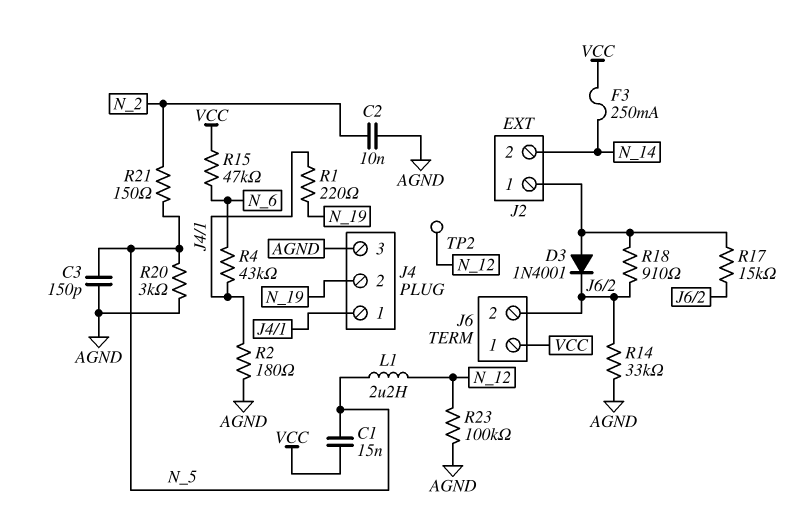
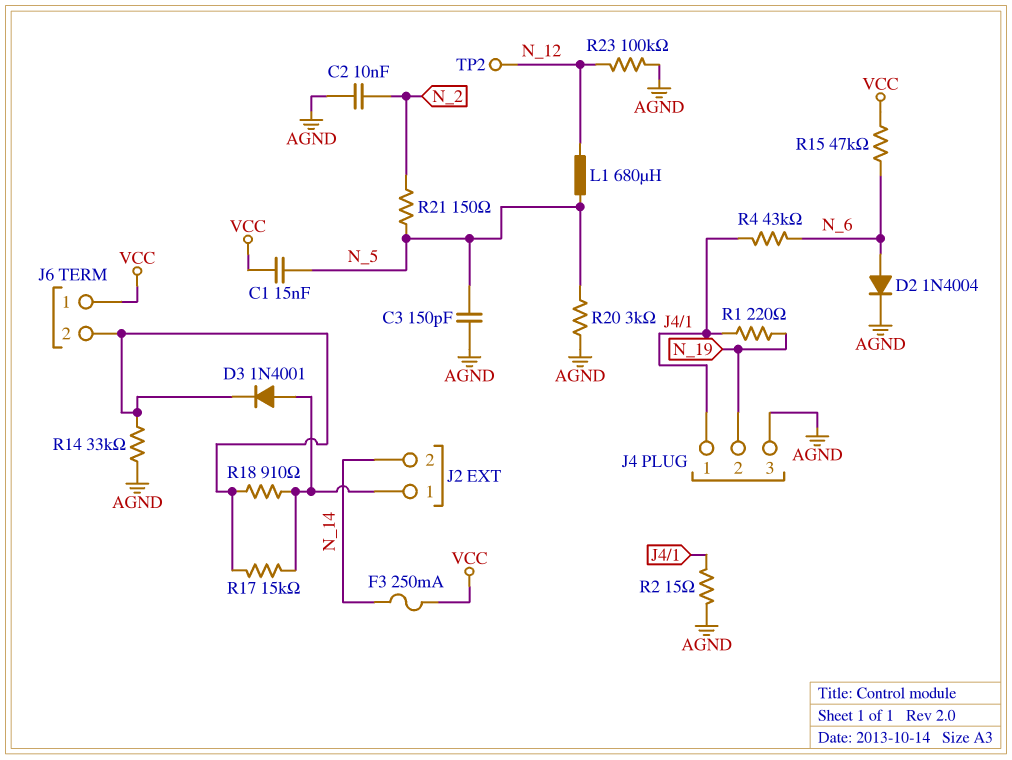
D2: none -> diode 1N4004 (A N_6, K AGND)
L1: 2.2uH (N_5, N_12) -> 680uH (N_5, N_12)
R2: 180 (AGND, J4/1) -> 15 (AGND, J4/1)

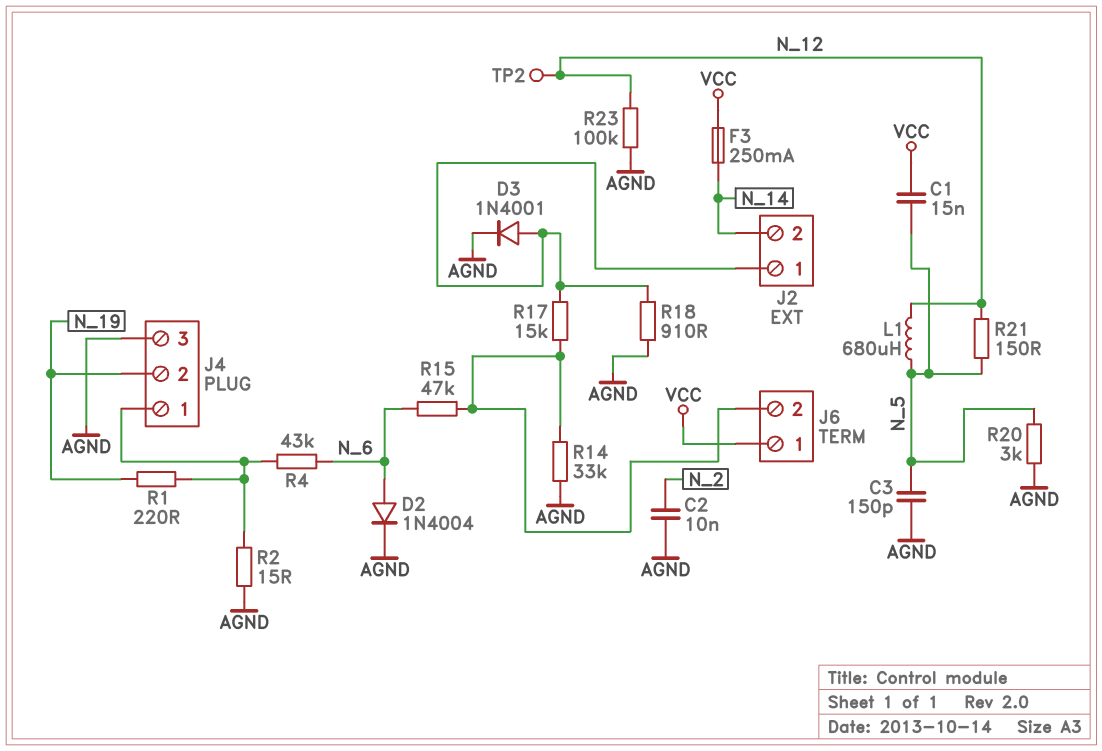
D3: diode 1N4001 (A J2/1, K J6/2) -> diode 1N4001 (A J2/1, K AGND)
R15: 47k (N_6, VCC) -> 47k (J6/2, N_6)
R18: 910 (J2/1, J6/2) -> 910 (AGND, J2/1)
R21: 150 (N_2, N_5) -> 150 (N_5, N_12)

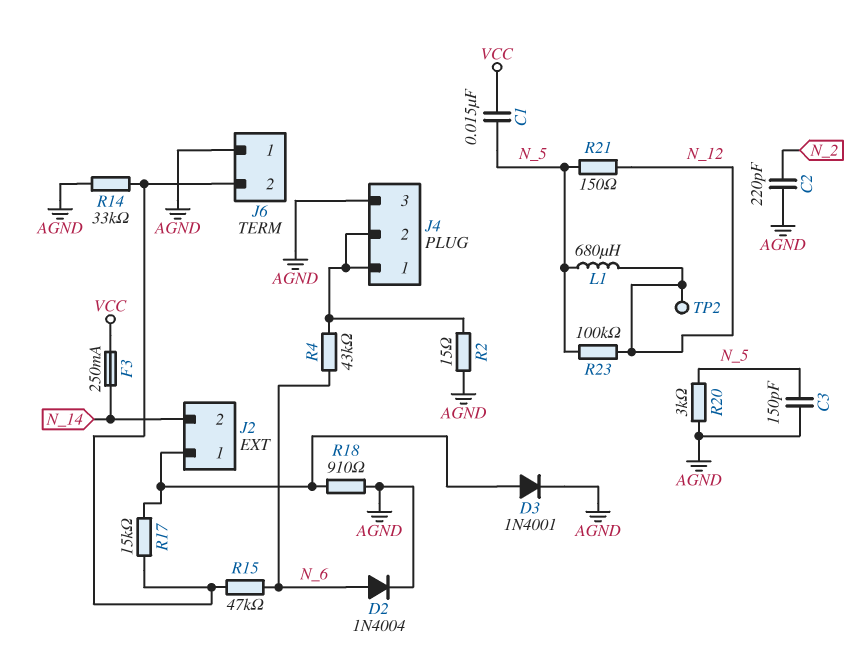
C2: 10nF (AGND, N_2) -> 220pF (AGND, N_2)
J4 pin 2: N_19 -> J4/1
J6 pin 1: VCC -> AGND
R1: 220 (J4/1, N_19) -> none
R23: 100k (AGND, N_12) -> 100k (N_5, N_12)

